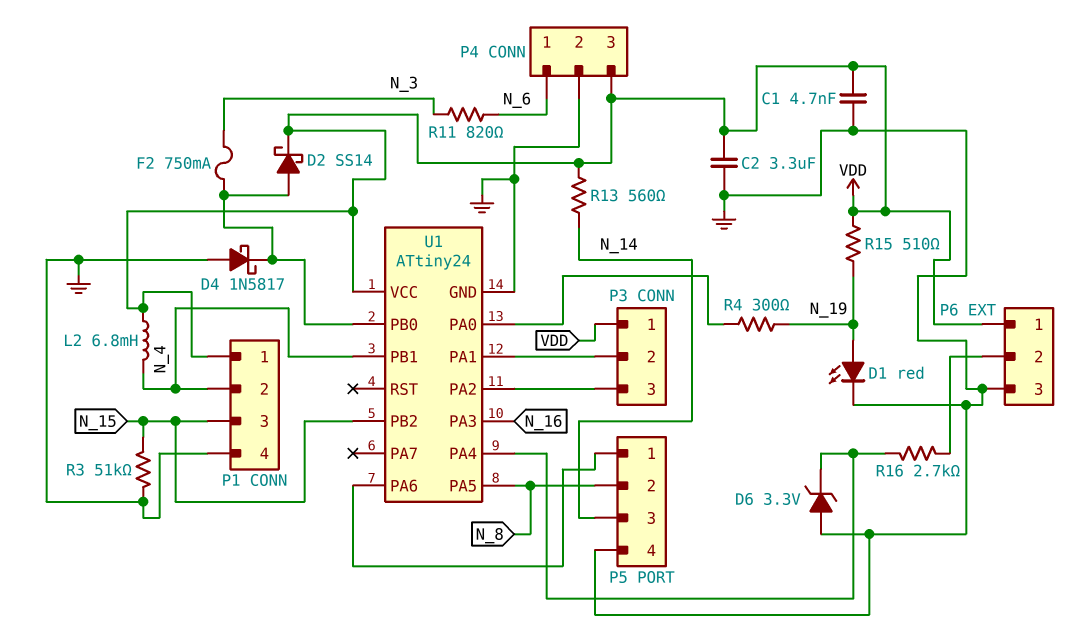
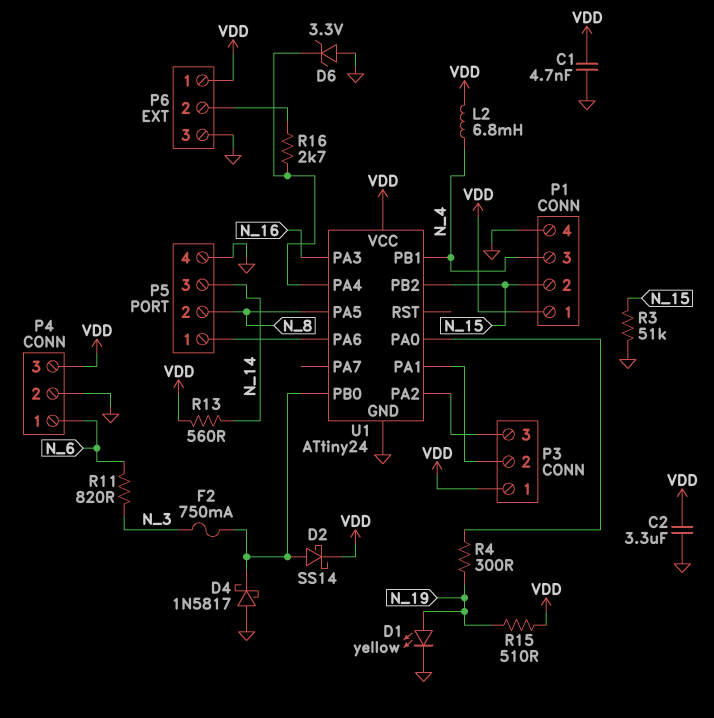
D1: LED red (A N_19, K GND) -> LED yellow (A N_19, K GND)
P1 pin 2: N_4 -> N_15
P1 pin 3: N_15 -> N_4

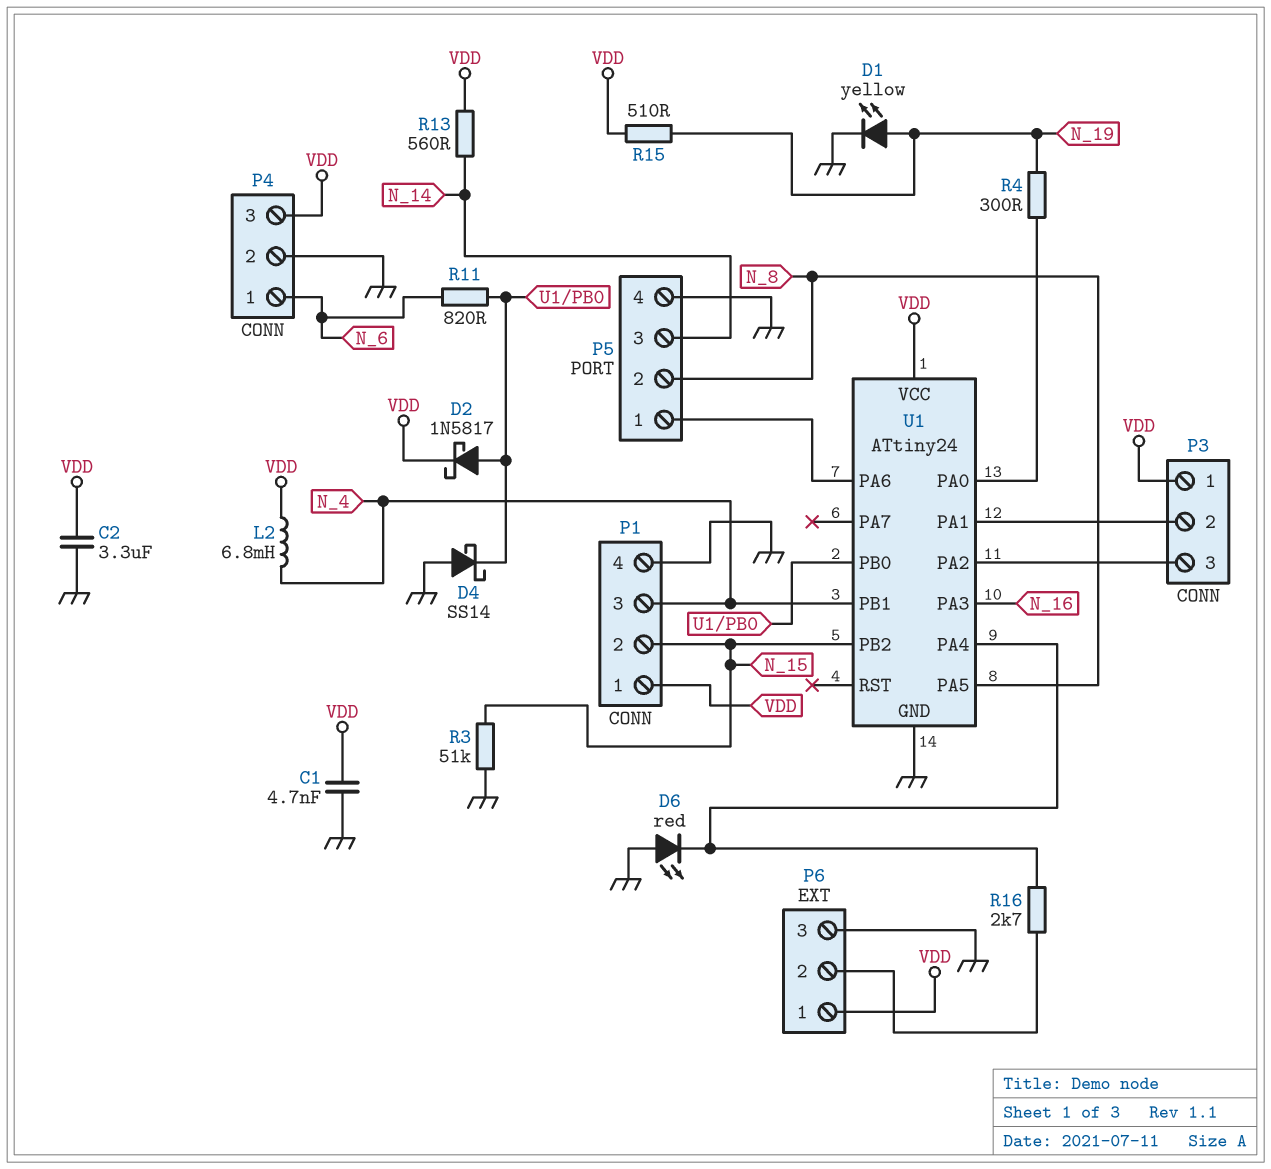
D2: schottky SS14 (A U1/PB0, K VDD) -> schottky 1N5817 (A U1/PB0, K VDD)
D4: schottky 1N5817 (A GND, K U1/PB0) -> schottky SS14 (A GND, K U1/PB0)
D6: zener 3.3V (A GND, K U1/PA4) -> LED red (A GND, K U1/PA4)
F2: 750mA (N_3, U1/PB0) -> none
R11: 820 (N_3, N_6) -> 820 (N_6, U1/PB0)

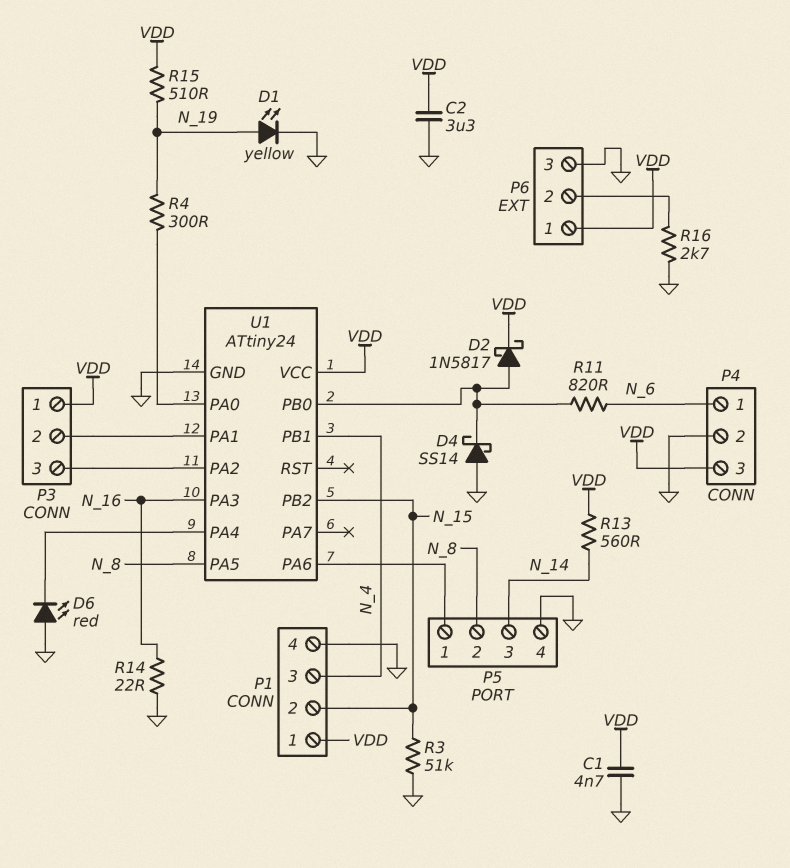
L2: 6.8mH (N_4, VDD) -> none
R14: none -> 22 (GND, N_16)
R16: 2.7k (P6/2, U1/PA4) -> 2.7k (GND, P6/2)

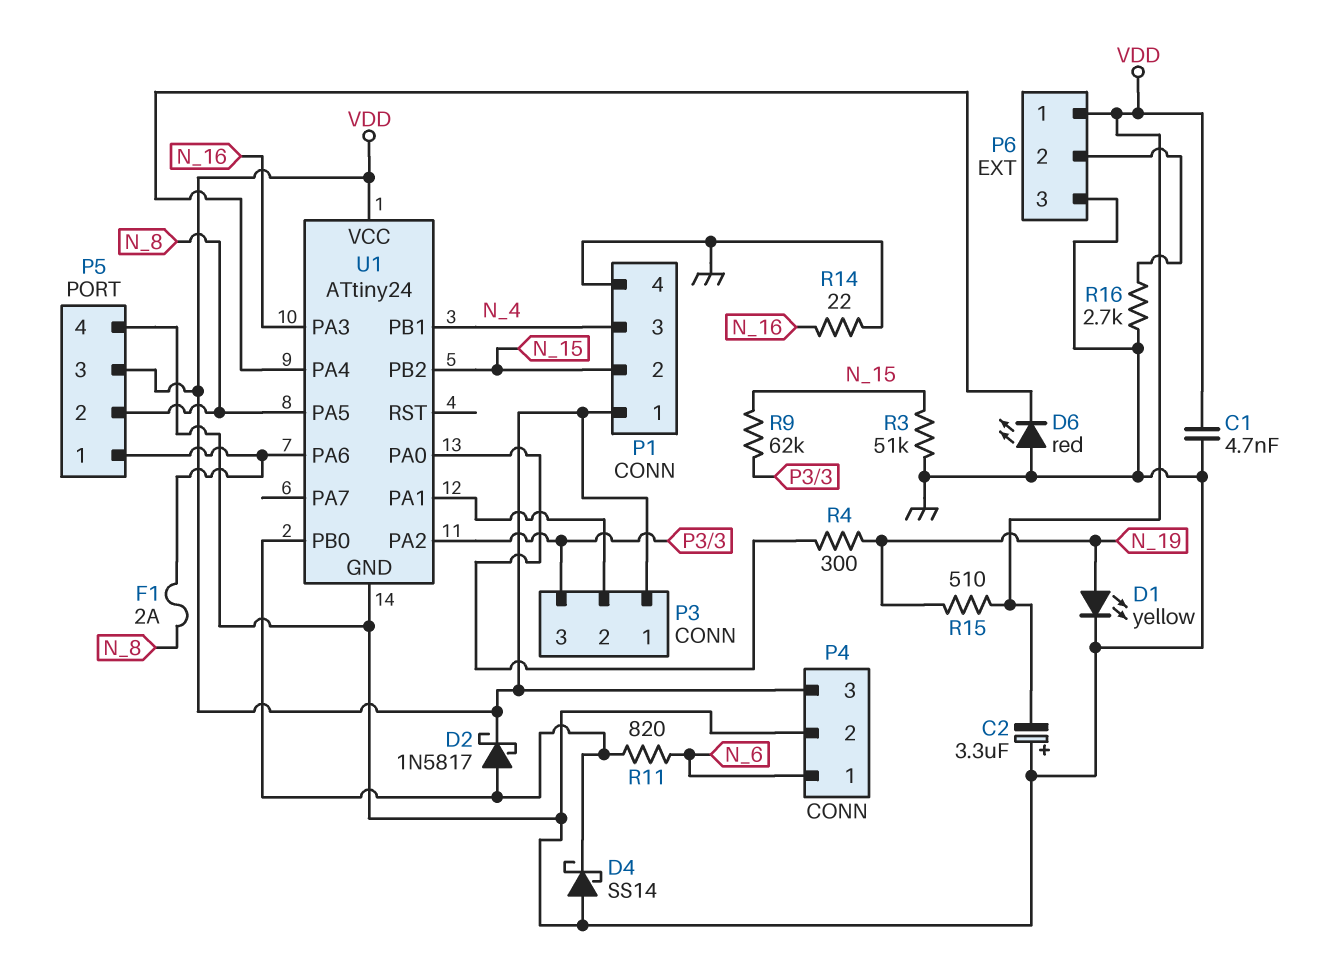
C2: 3.3uF (GND, VDD) -> 3.3uF (plus GND, minus VDD)
F1: none -> 2A (N_8, P5/1)
P5 pin 3: N_14 -> VDD
R9: none -> 62k (N_15, P3/3)
R13: 560 (N_14, VDD) -> none

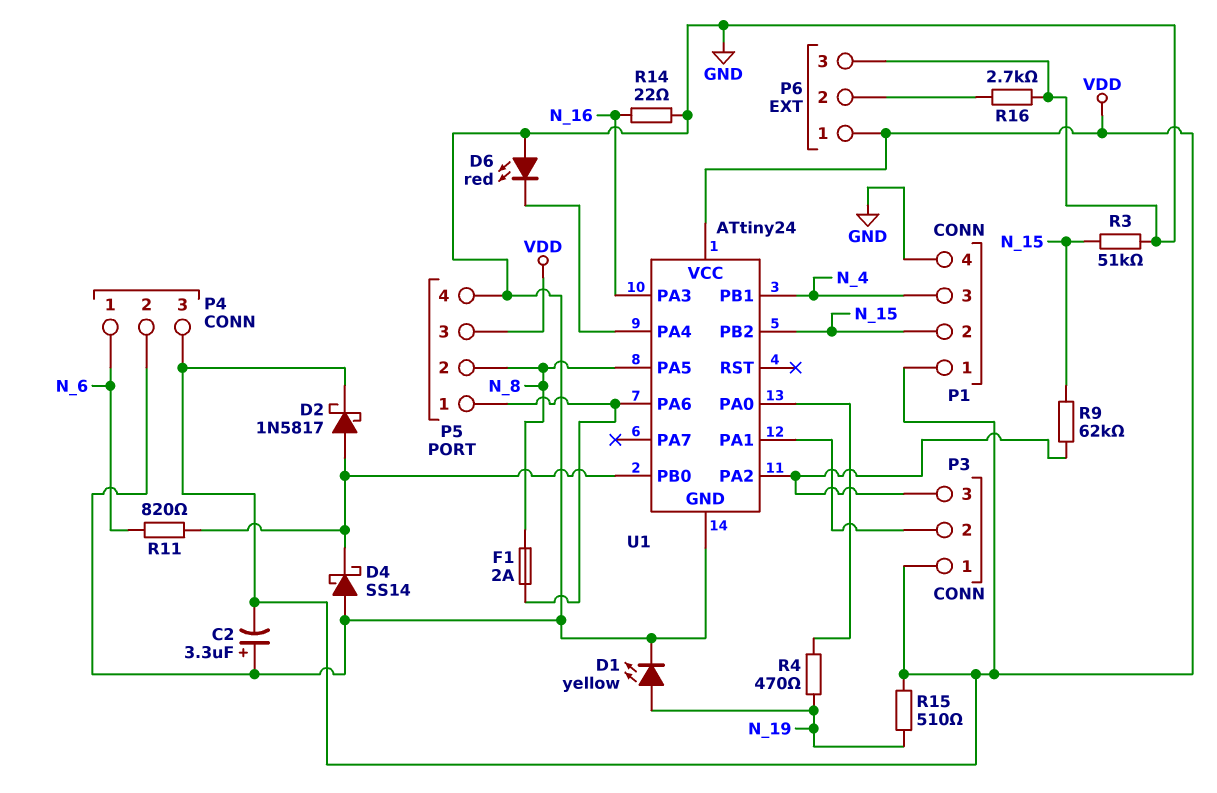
C1: 4.7nF (GND, VDD) -> none
R4: 300 (N_19, U1/PA0) -> 470 (N_19, U1/PA0)

